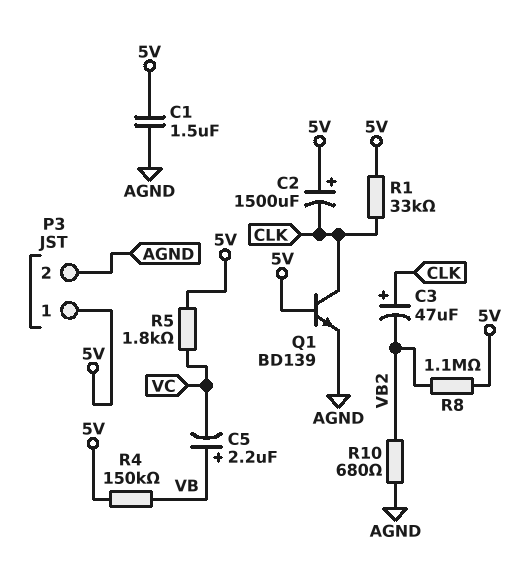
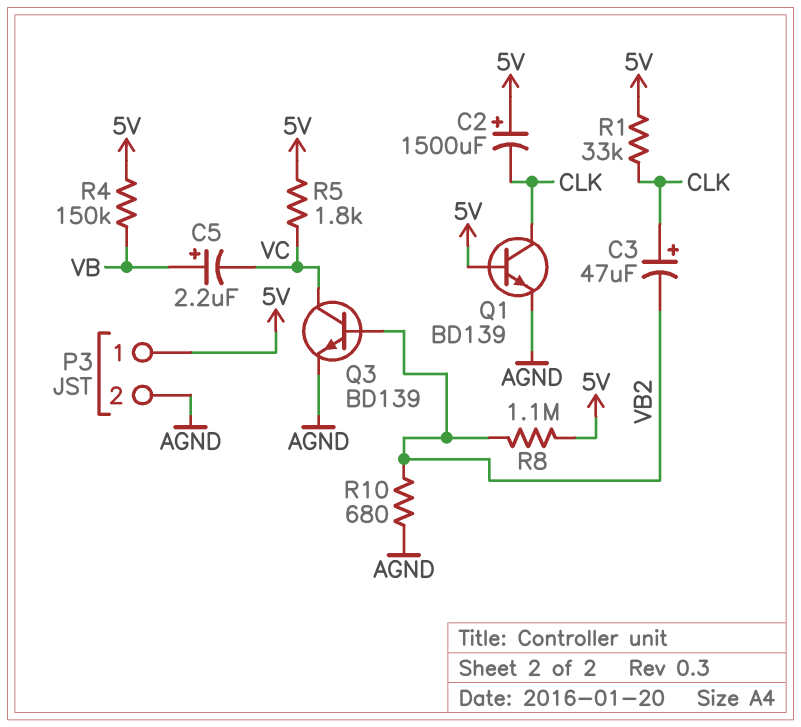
C1: 1.5uF (5V, AGND) -> none
Q3: none -> NPN BD139 (B VB2, C VC, E AGND)

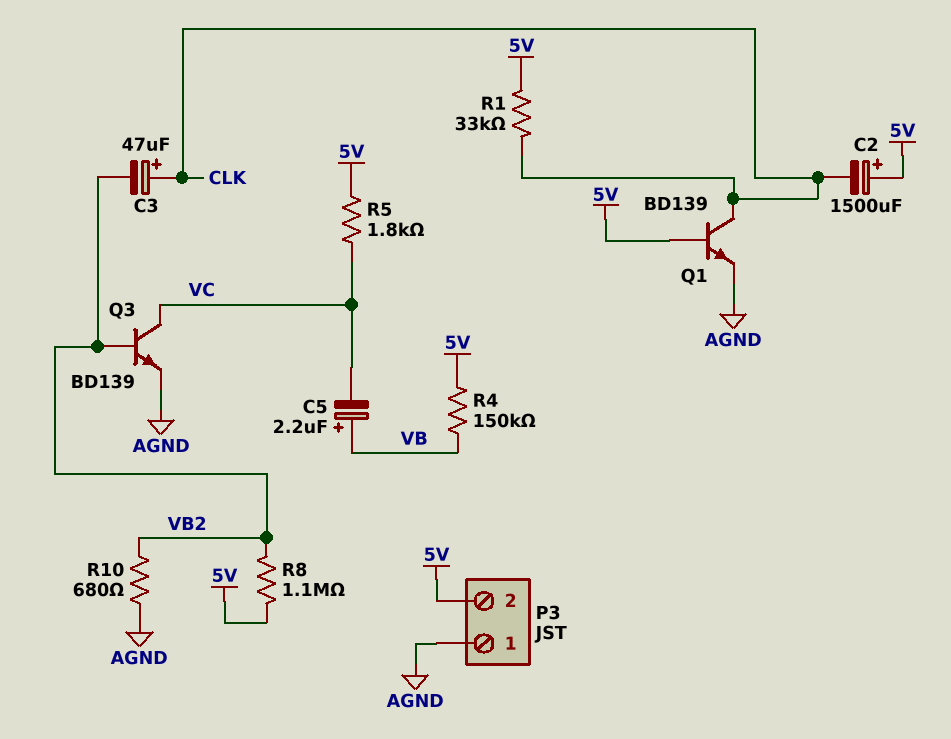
P3 pin 1: 5V -> AGND
P3 pin 2: AGND -> 5V

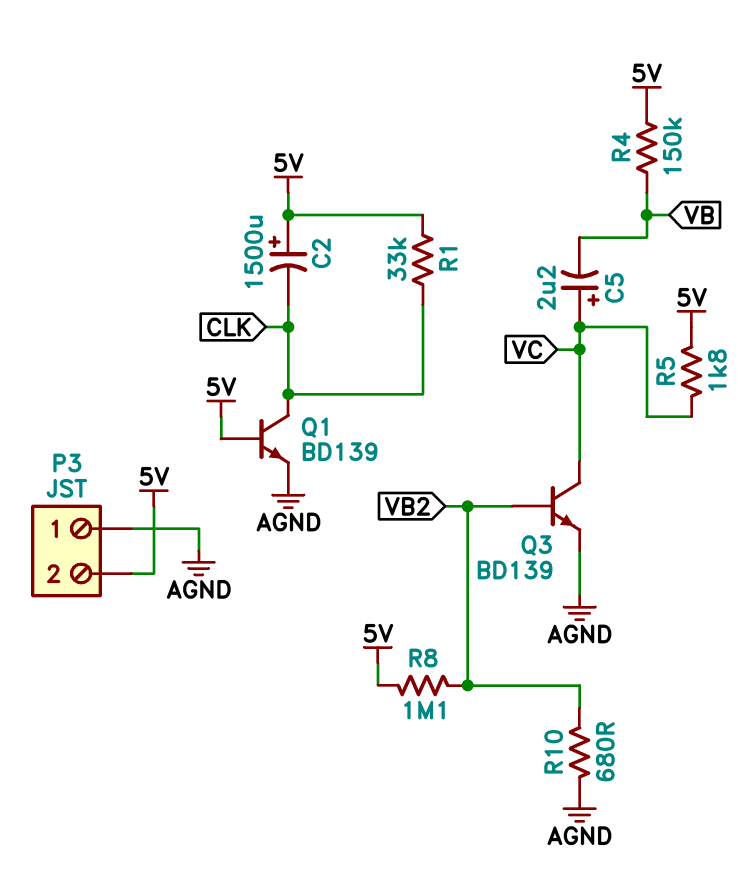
C3: 47uF (plus CLK, minus VB2) -> none
C5: 2.2uF (plus VB, minus VC) -> 2.2uF (plus VC, minus VB)

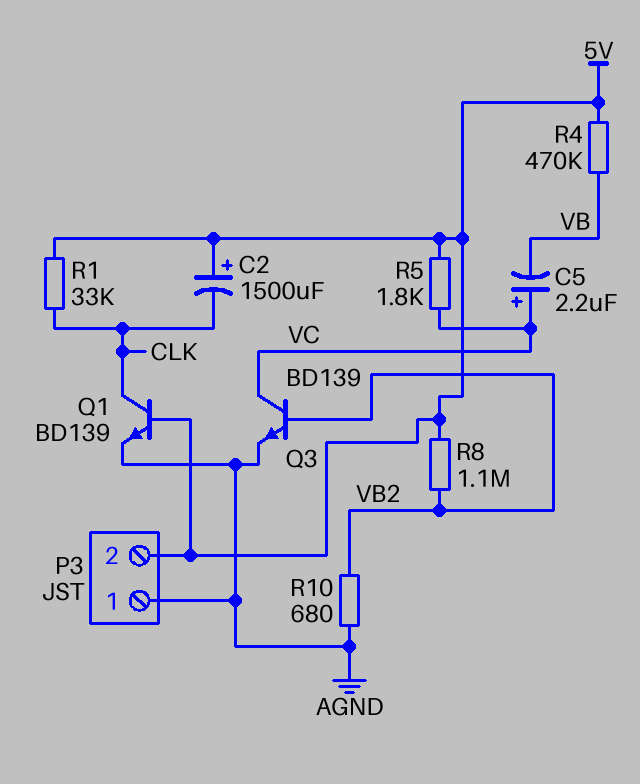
R4: 150k (5V, VB) -> 470k (5V, VB)

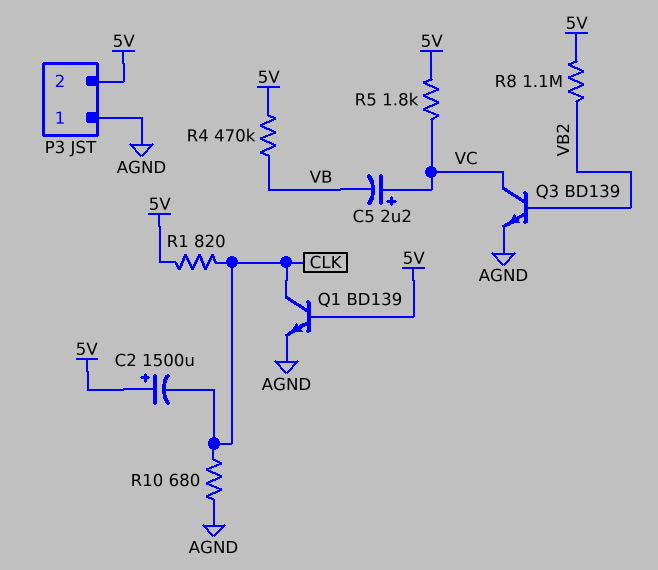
R1: 33k (5V, CLK) -> 820 (5V, CLK)
R10: 680 (AGND, VB2) -> 680 (AGND, CLK)

